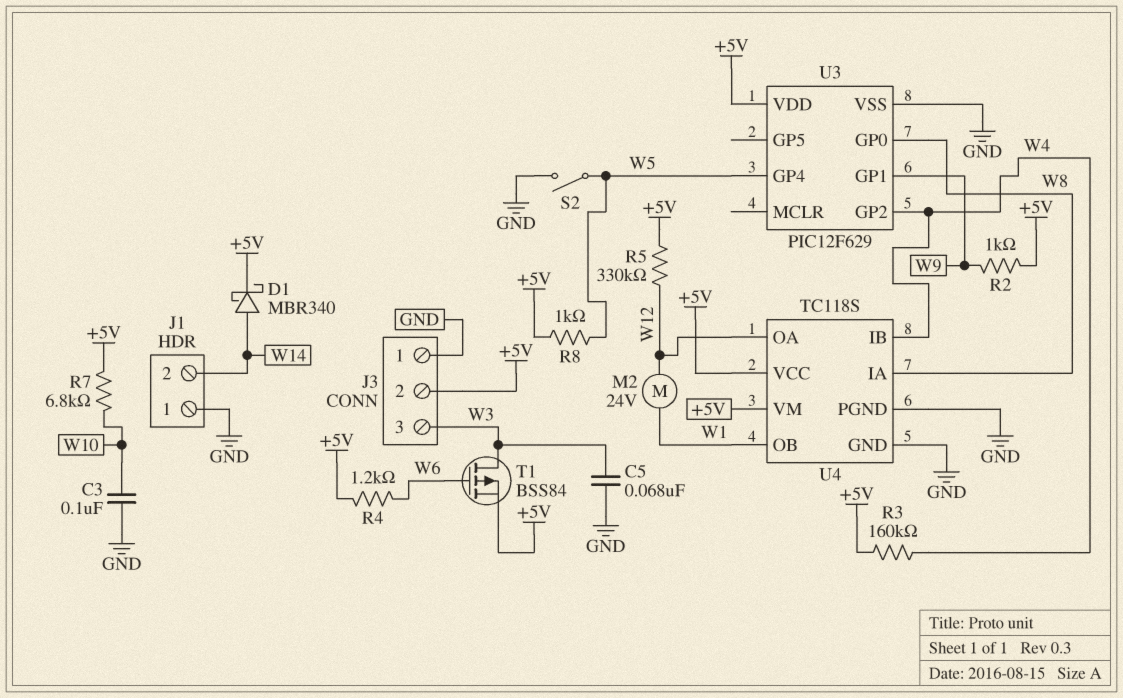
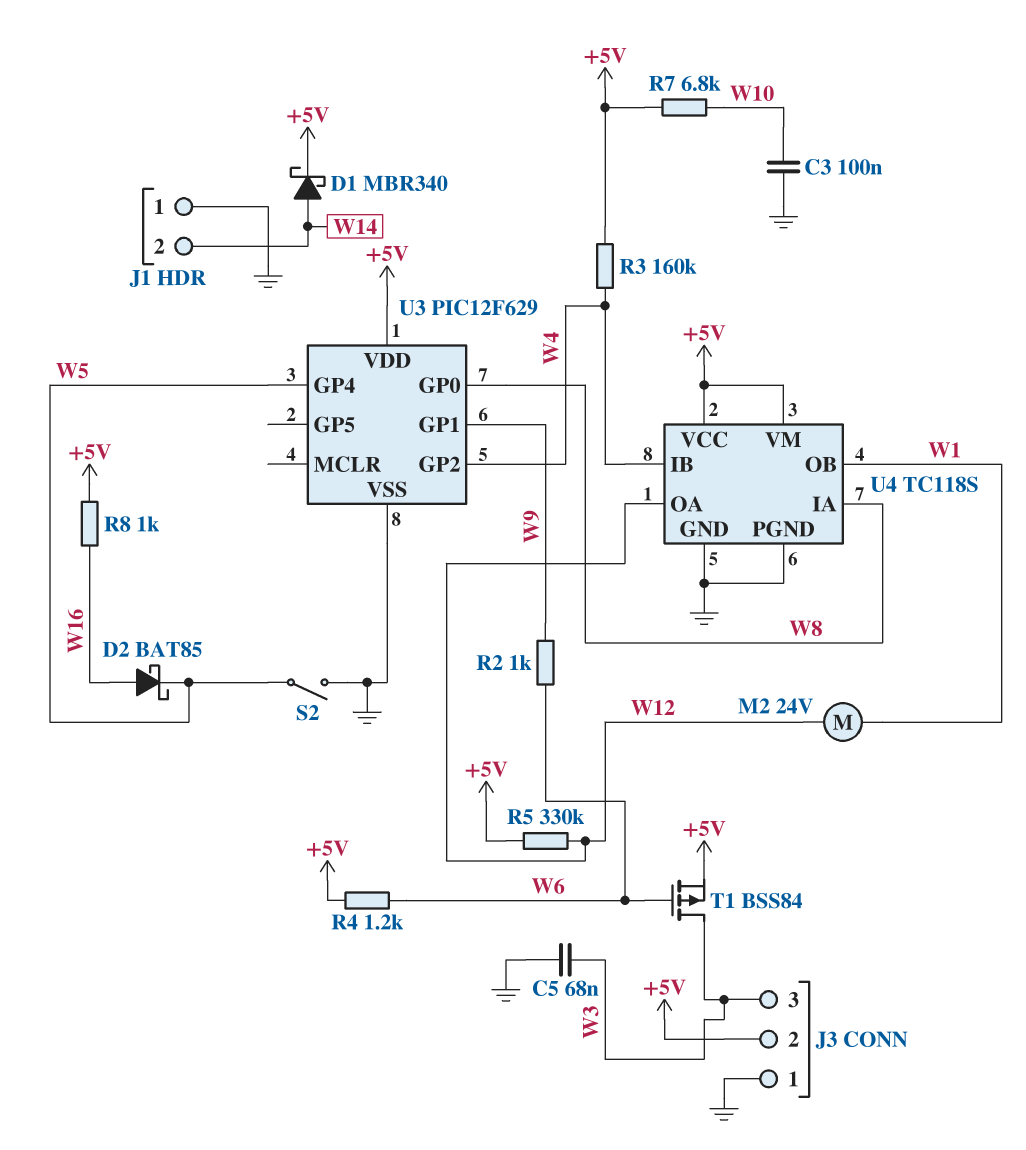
D2: none -> schottky BAT85 (A W16, K W5)
R2: 1k (+5V, W9) -> 1k (W6, W9)
R8: 1k (+5V, W5) -> 1k (+5V, W16)

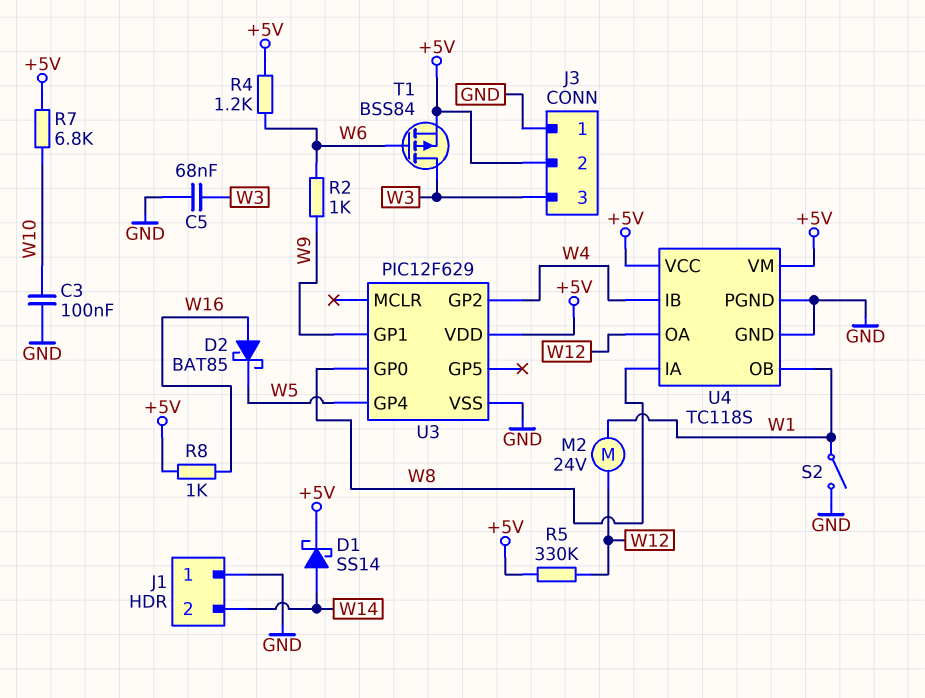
D1: schottky MBR340 (A W14, K +5V) -> schottky SS14 (A W14, K +5V)
R3: 160k (+5V, W4) -> none
S2: switch (GND, W5) -> switch (GND, W1)

